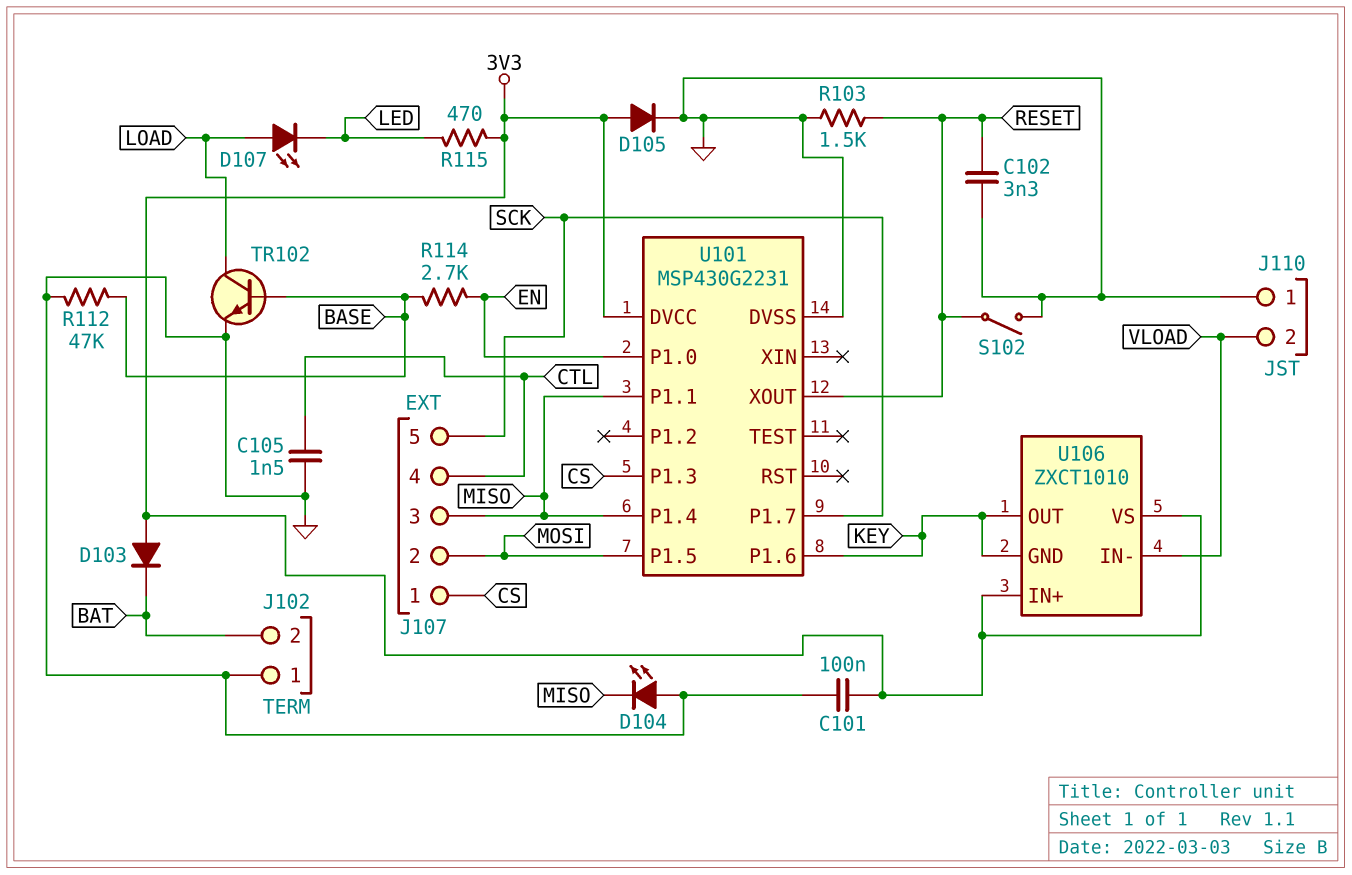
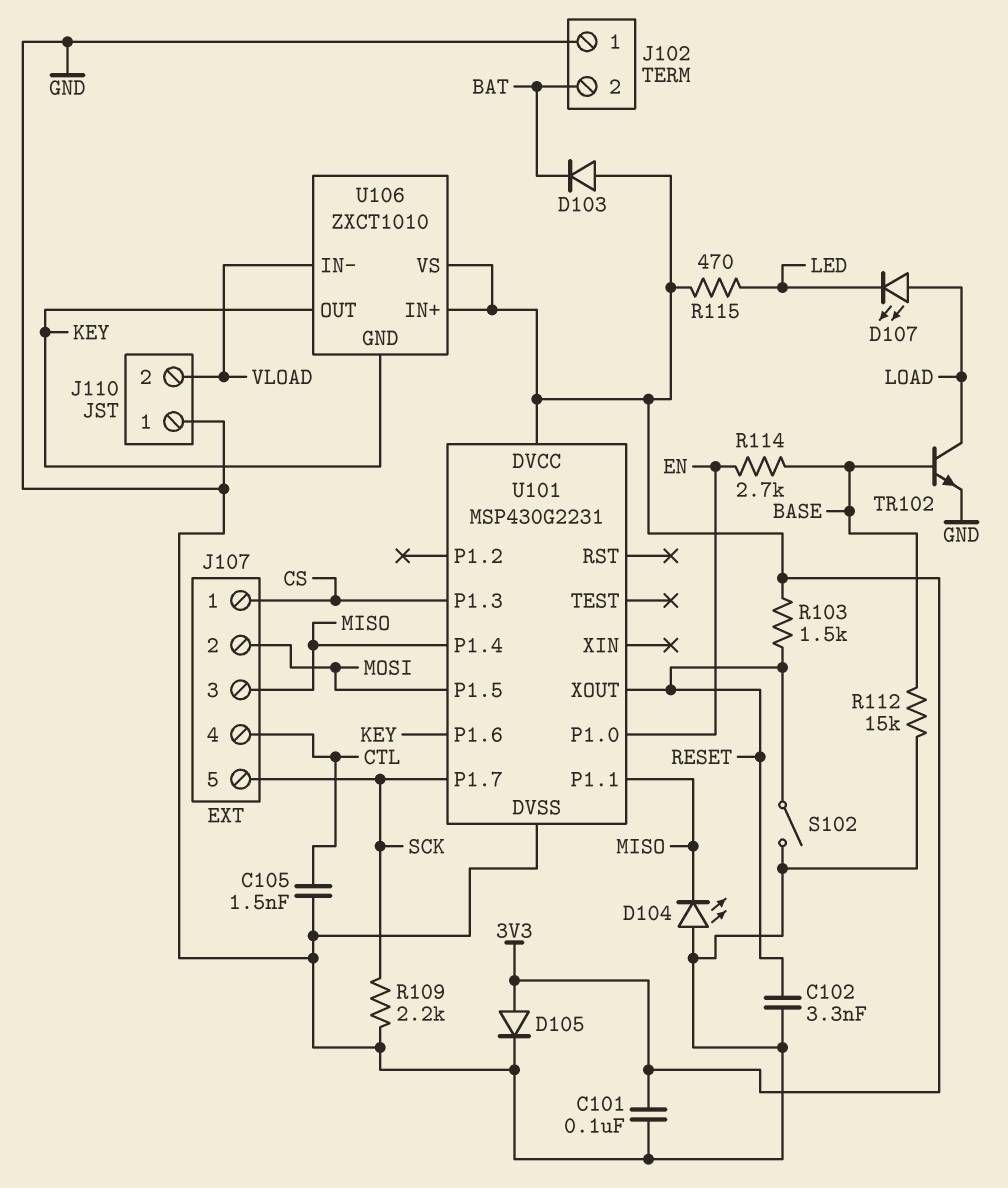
R103: 1.5k (GND, RESET) -> 1.5k (3V3, RESET)
R109: none -> 2.2k (GND, SCK)
R112: 47k (BASE, GND) -> 15k (BASE, GND)

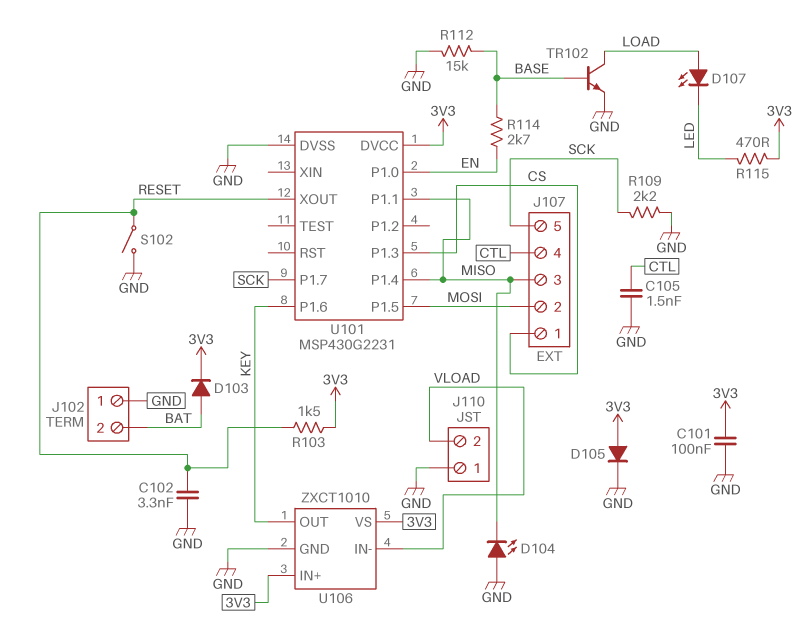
D103: diode (A 3V3, K BAT) -> diode (A BAT, K 3V3)
U106 pin GND: KEY -> GND

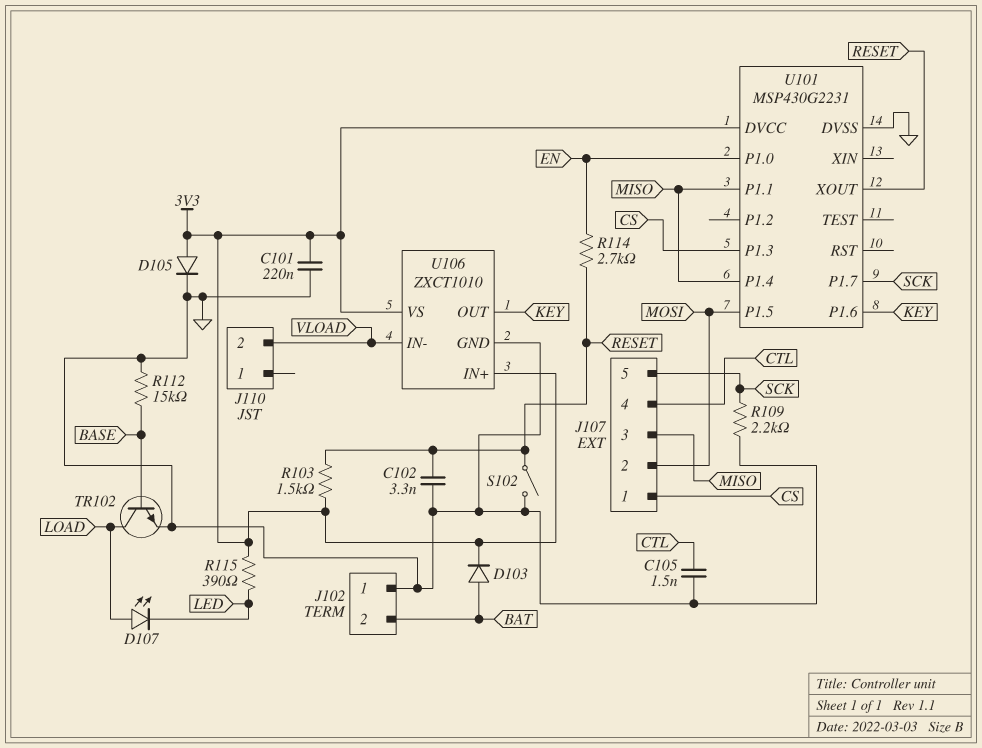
C101: 100nF (3V3, GND) -> 220nF (3V3, GND)
D104: LED (A GND, K MISO) -> none
J110 pin 1: GND -> none
R114: 2.7k (BASE, EN) -> 2.7k (EN, RESET)
R115: 470 (3V3, LED) -> 390 (3V3, LED)

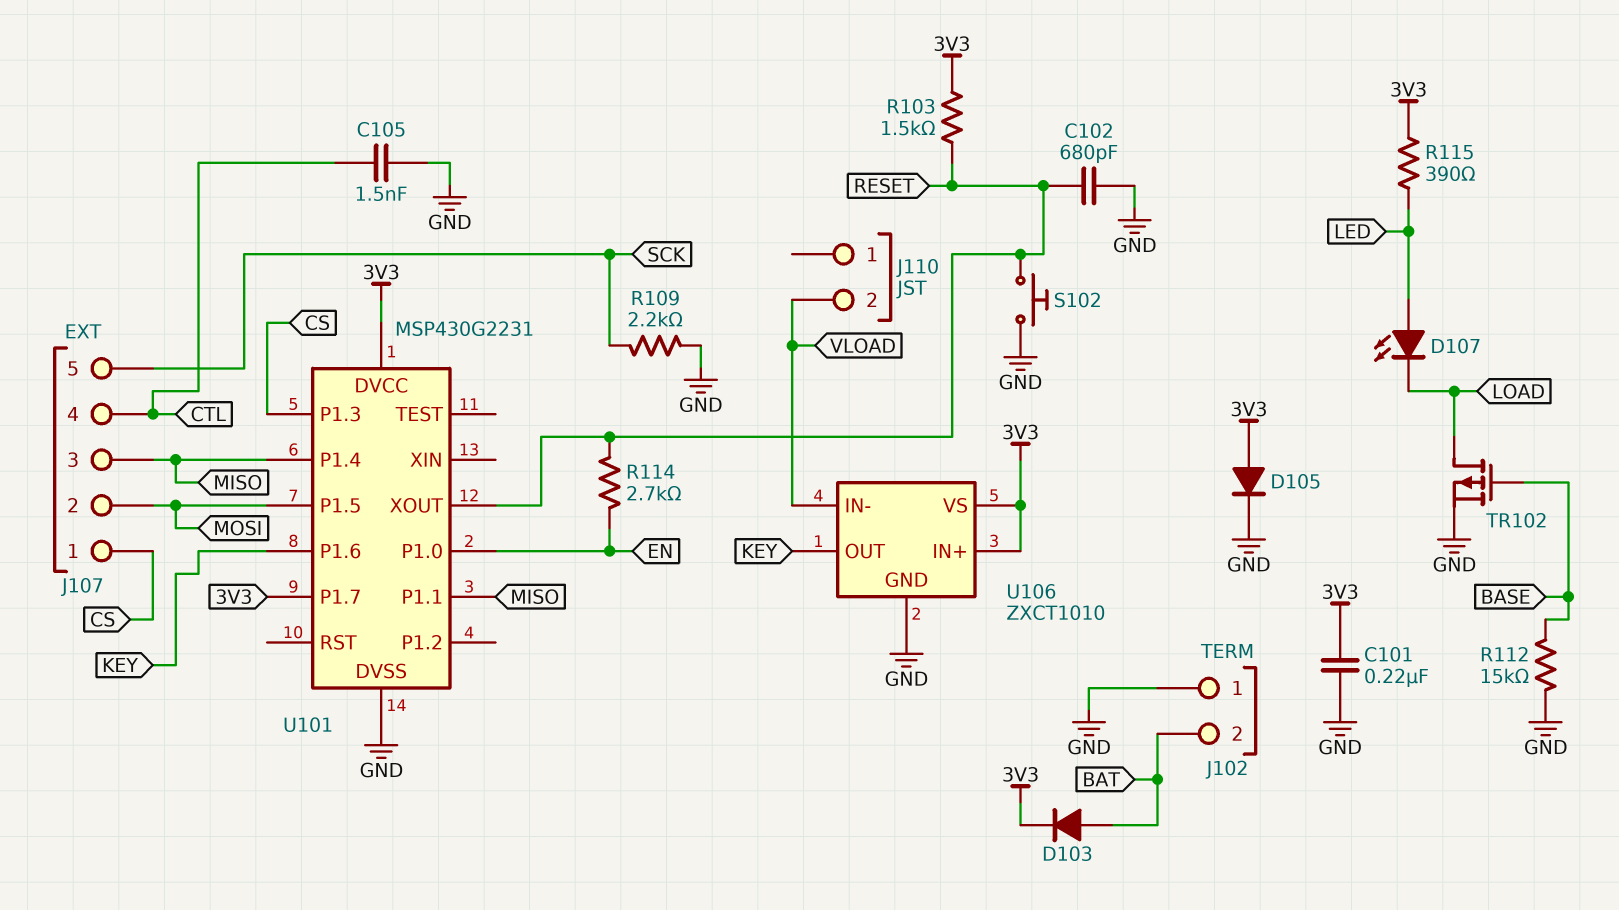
C102: 3.3nF (GND, RESET) -> 680pF (GND, RESET)
D107: LED (A LOAD, K LED) -> LED (A LED, K LOAD)
S102: switch (GND, RESET) -> button (GND, RESET)
TR102: NPN (B BASE, C LOAD, E GND) -> PMOS (G BASE, D LOAD, S GND)
U101 pin P1.7: SCK -> 3V3

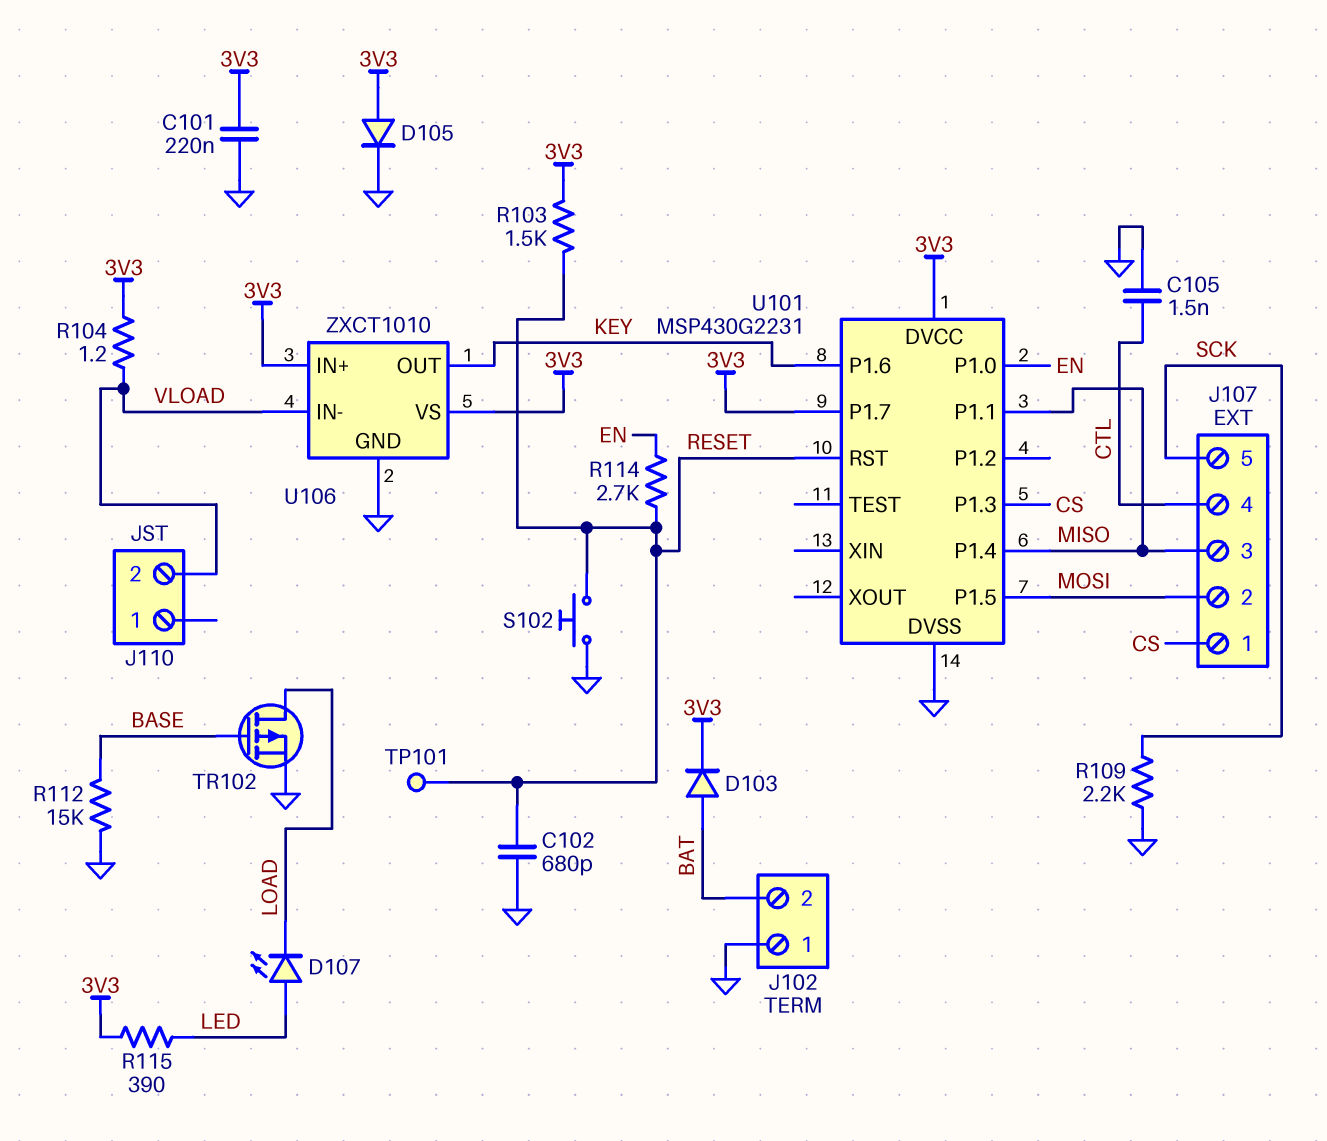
R104: none -> 1.2 (3V3, VLOAD)
TP101: none -> test point (RESET)
U101 pin RST: none -> RESET
U101 pin XOUT: RESET -> none

